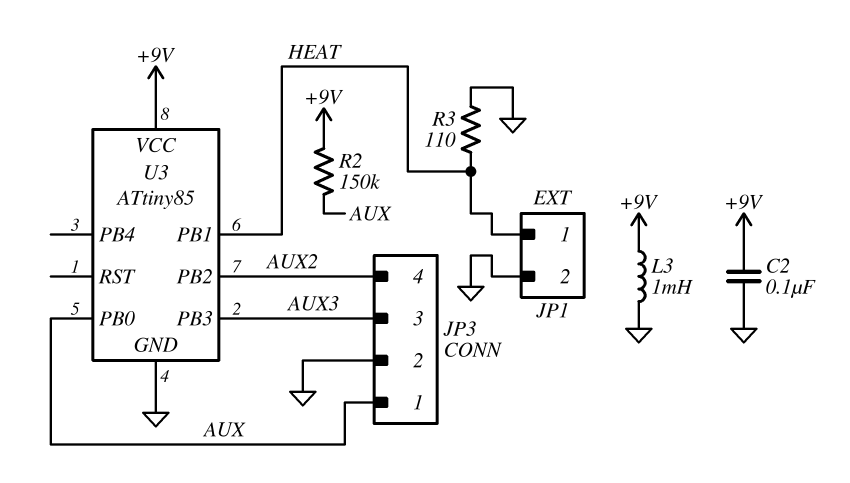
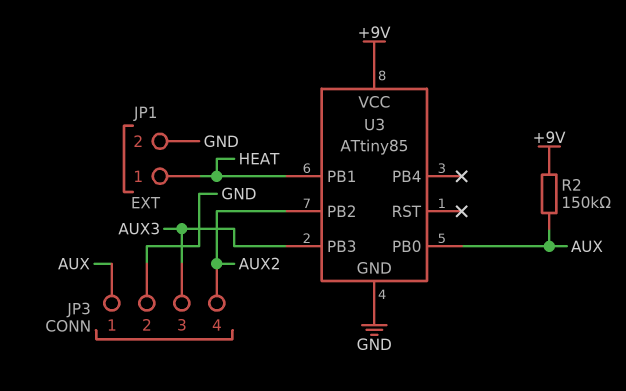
C2: 100nF (+9V, GND) -> none
L3: 1mH (+9V, GND) -> none
R3: 110 (GND, HEAT) -> none

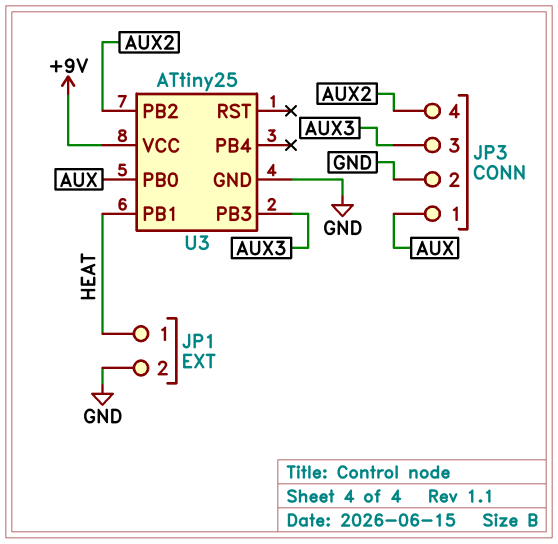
R2: 150k (+9V, AUX) -> none
U3: ATtiny85 -> ATtiny25

